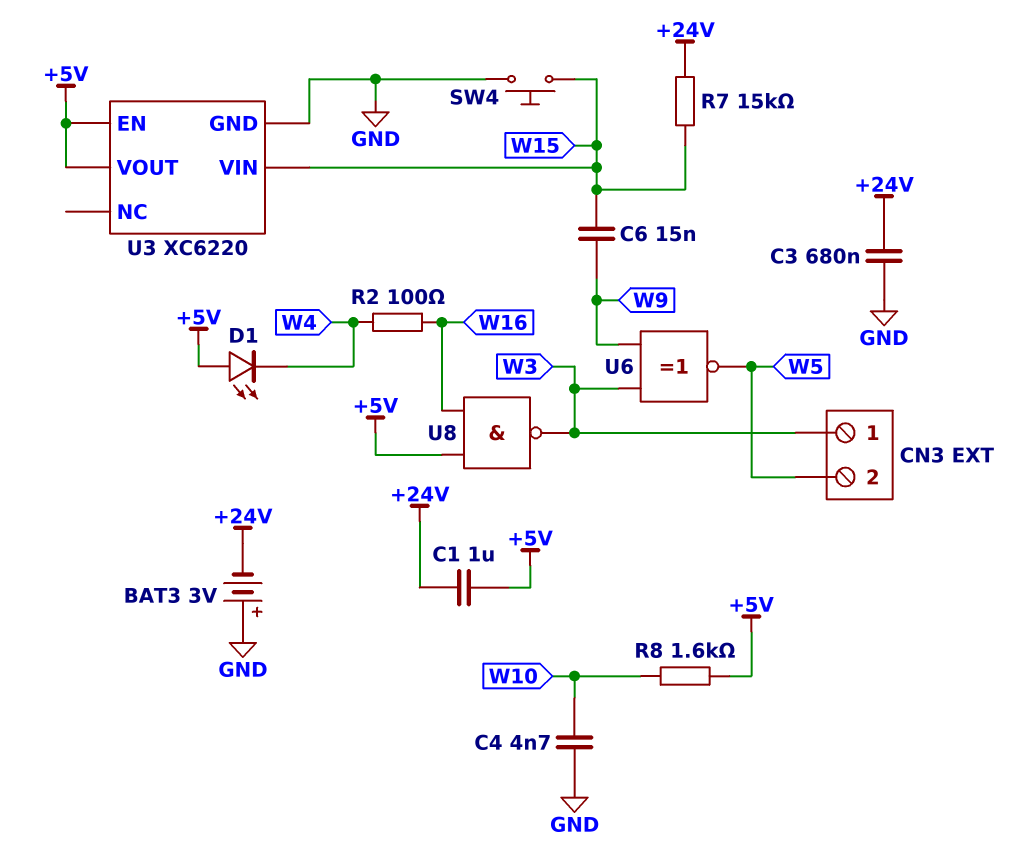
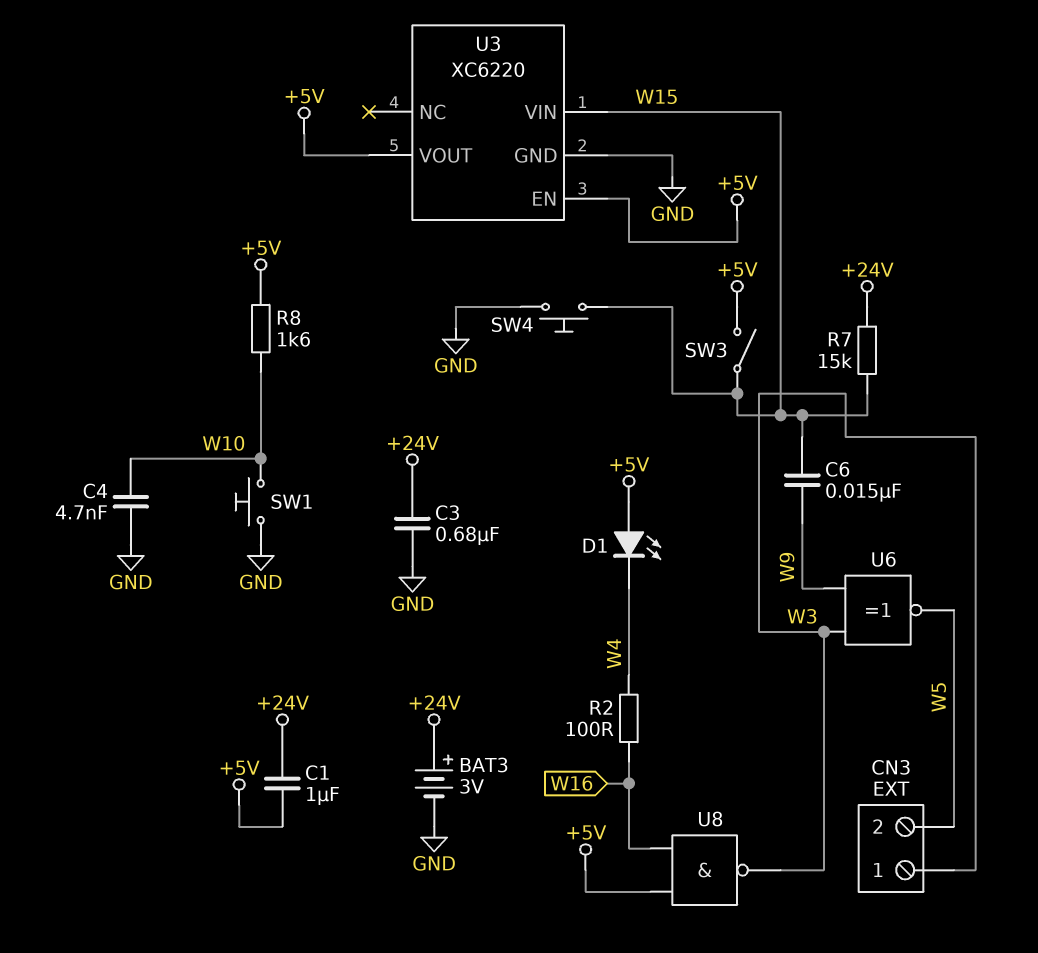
BAT3: 3V (plus GND, minus +24V) -> 3V (plus +24V, minus GND)
SW1: none -> button (GND, W10)
SW3: none -> switch (+5V, W15)

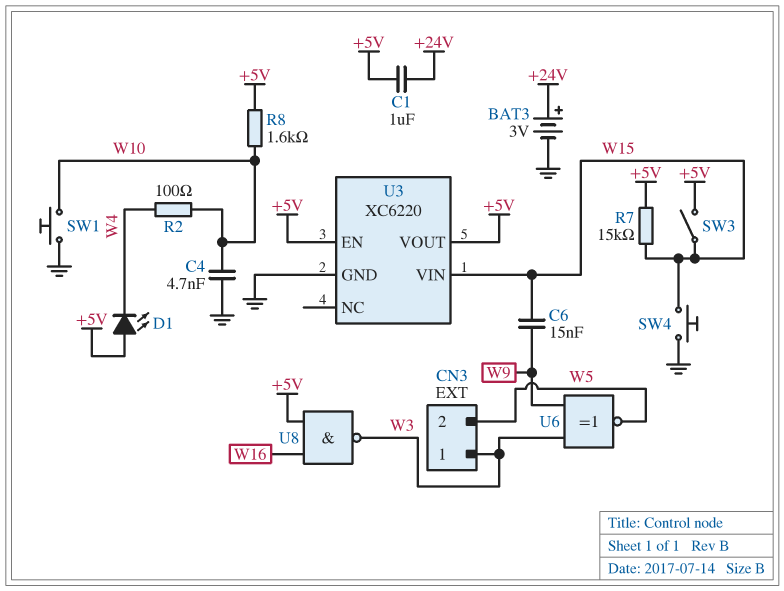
C3: 680nF (+24V, GND) -> none
R2: 100 (W4, W16) -> 100 (W4, W10)
R7: 15k (+24V, W15) -> 15k (+5V, W15)

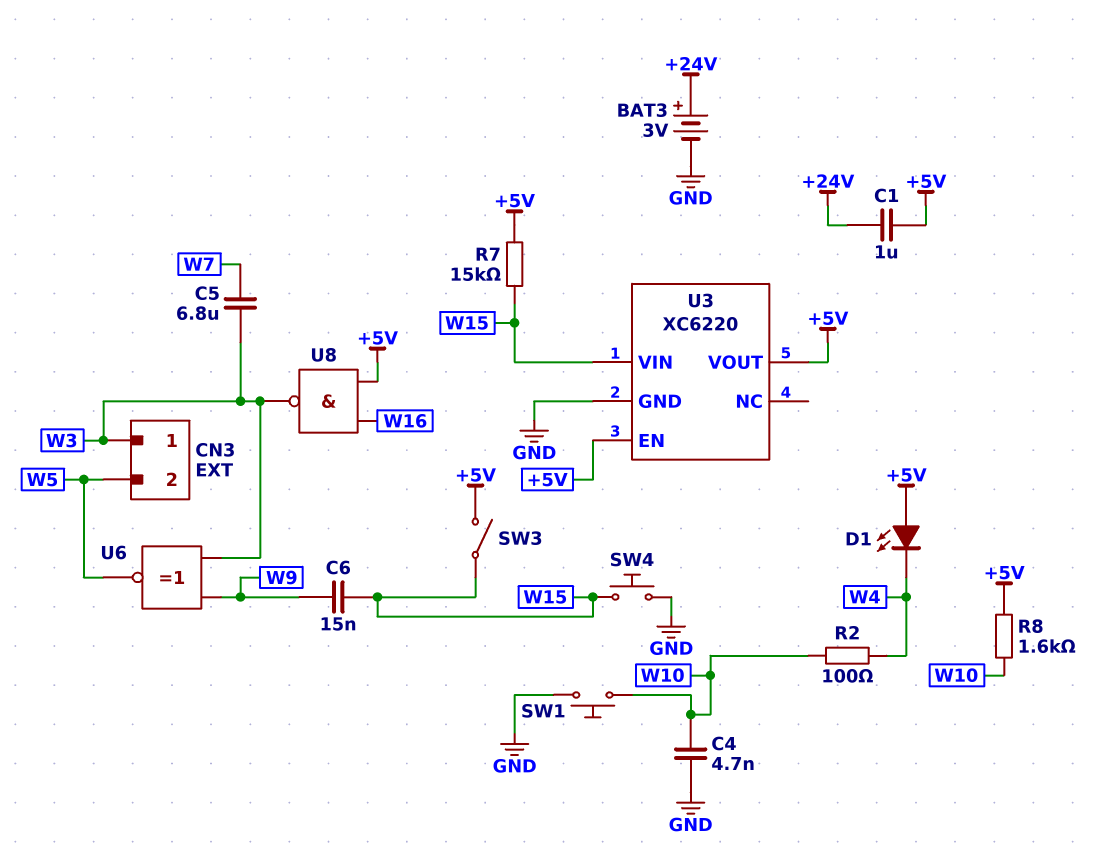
C5: none -> 6.8uF (W3, W7)

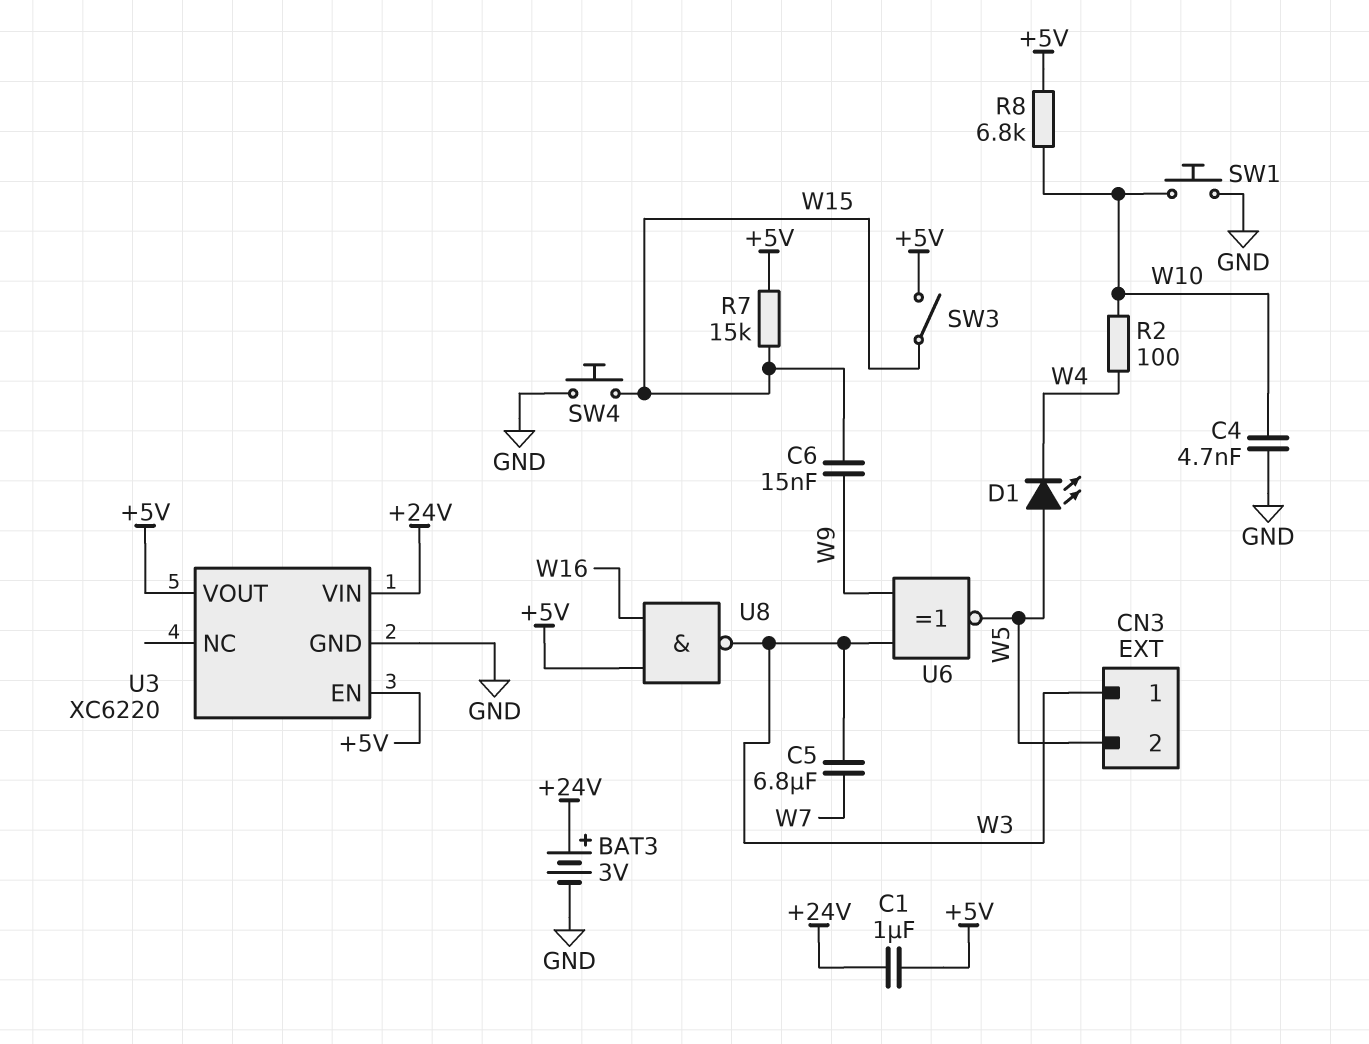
D1: LED (A +5V, K W4) -> LED (A W5, K W4)
R8: 1.6k (+5V, W10) -> 6.8k (+5V, W10)
U3 pin VIN: W15 -> +24V

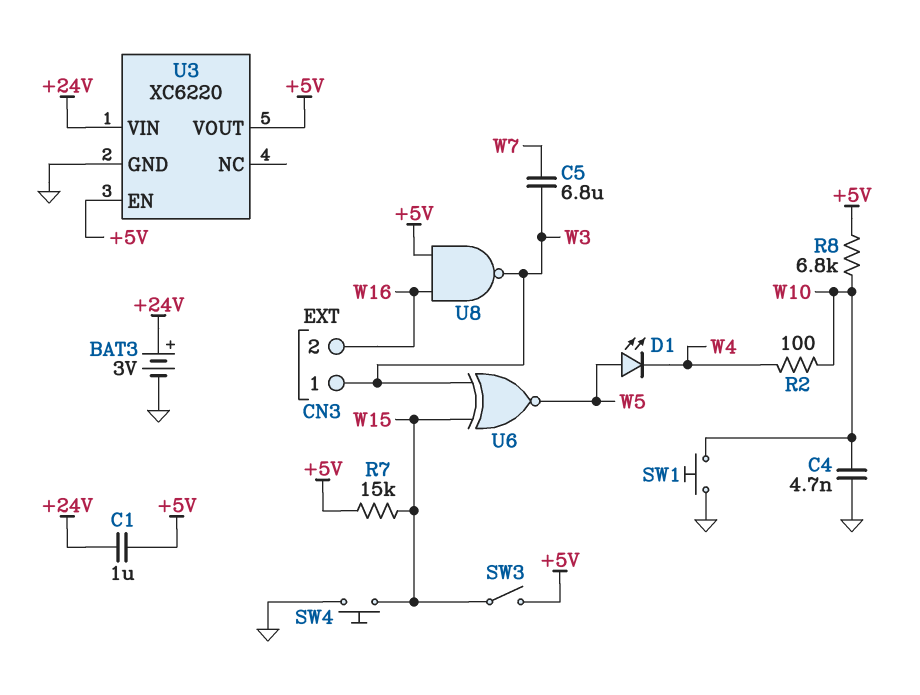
C6: 15nF (W9, W15) -> none
CN3 pin 2: W5 -> W16
U6: XNOR (in W3, in W9, out W5) -> XNOR (in W3, in W15, out W5)

